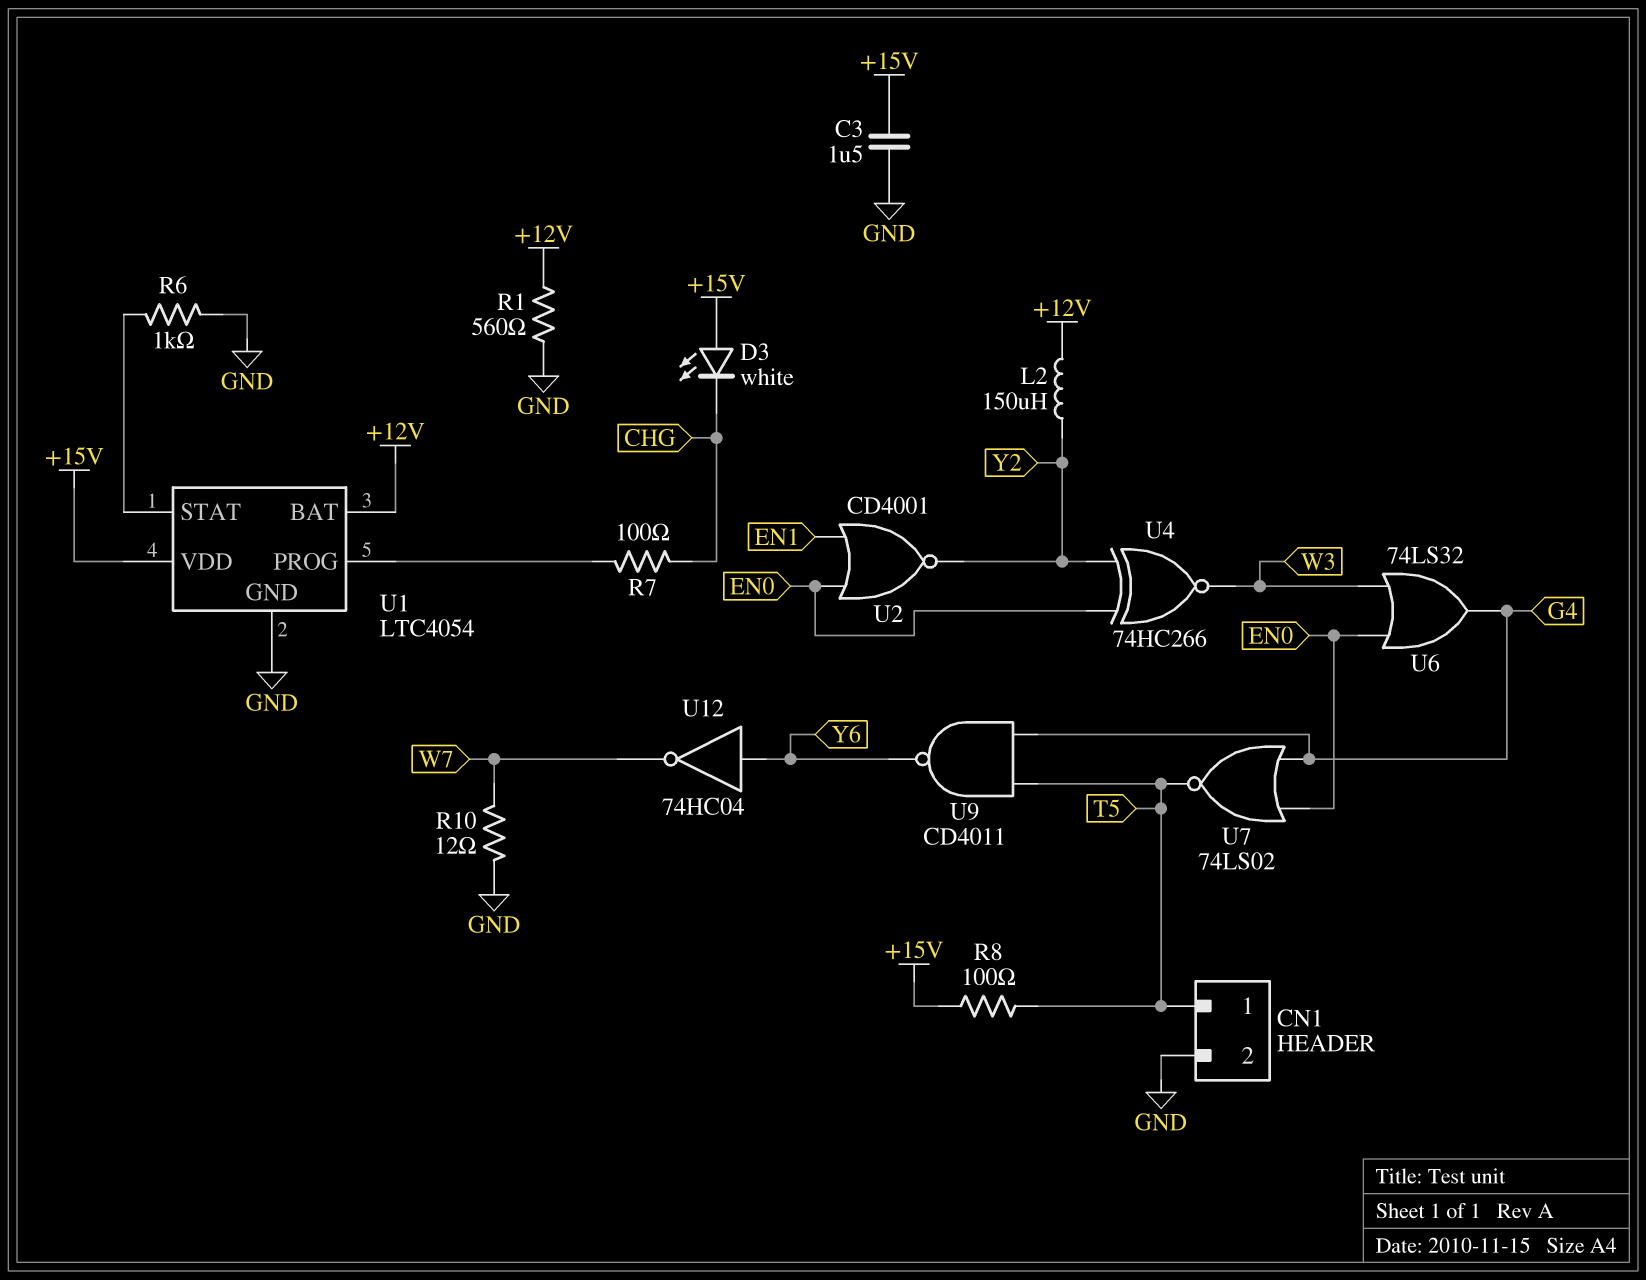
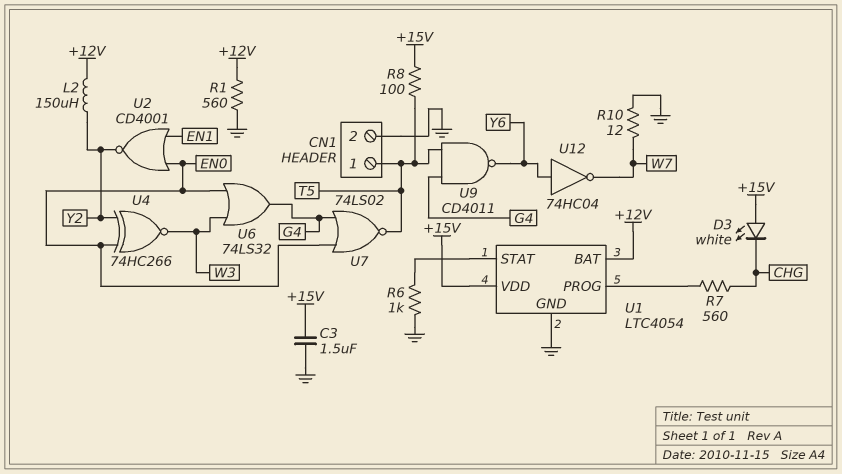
R7: 100 (CHG, U1/PROG) -> 560 (CHG, U1/PROG)

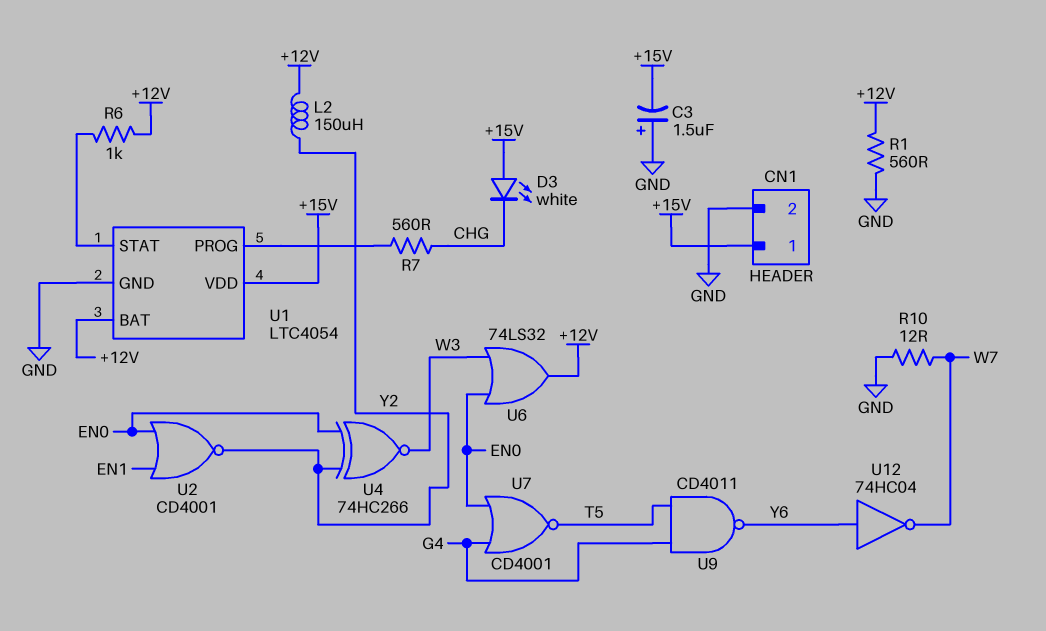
C3: 1.5uF (+15V, GND) -> 1.5uF (plus GND, minus +15V)
CN1 pin 1: T5 -> +15V
R6: 1k (GND, U1/STAT) -> 1k (+12V, U1/STAT)
R8: 100 (+15V, T5) -> none
U6: OR 74LS32 (in EN0, in W3, out G4) -> OR 74LS32 (in EN0, in W3, out +12V)
U7: NOR 74LS02 (in EN0, in G4, out T5) -> NOR CD4001 (in EN0, in G4, out T5)

